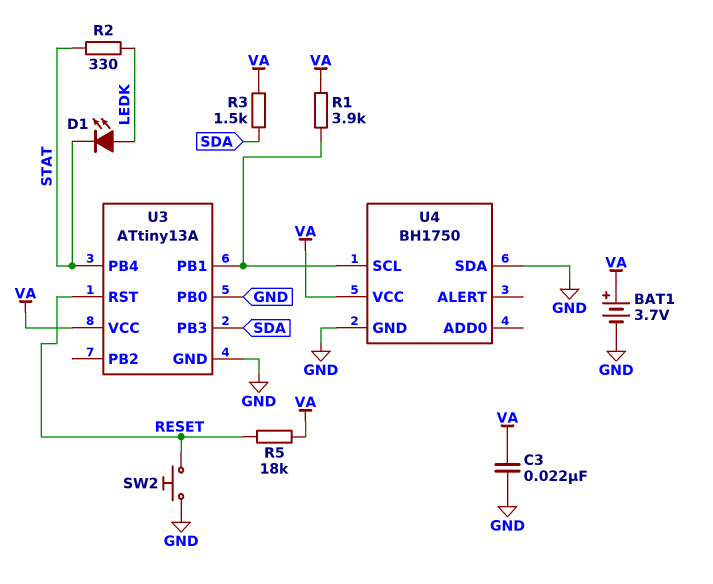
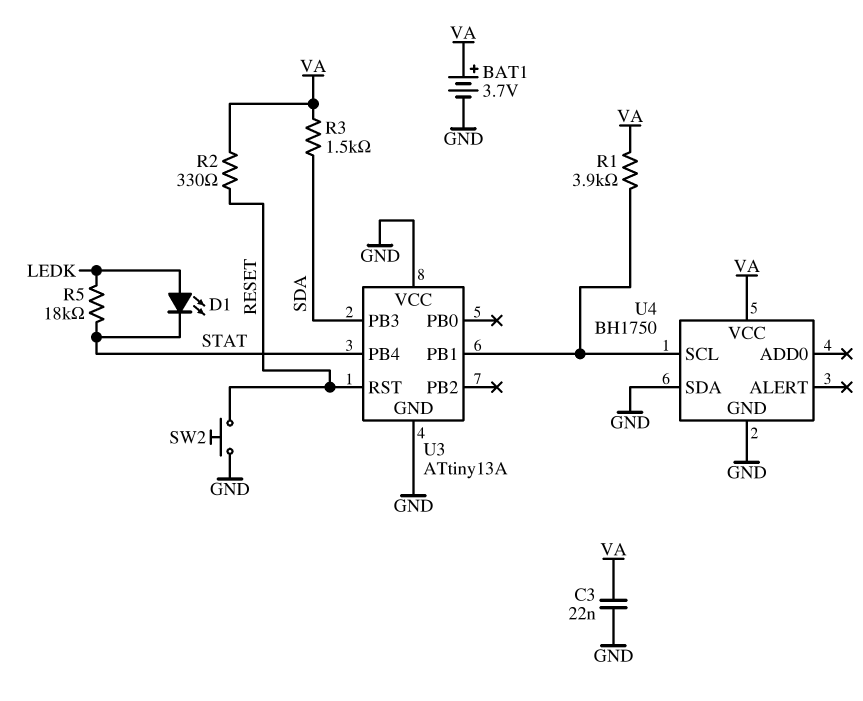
R2: 330 (LEDK, STAT) -> 330 (RESET, VA)
R5: 18k (RESET, VA) -> 18k (LEDK, STAT)
U3 pin PB0: GND -> none
U3 pin VCC: VA -> GND

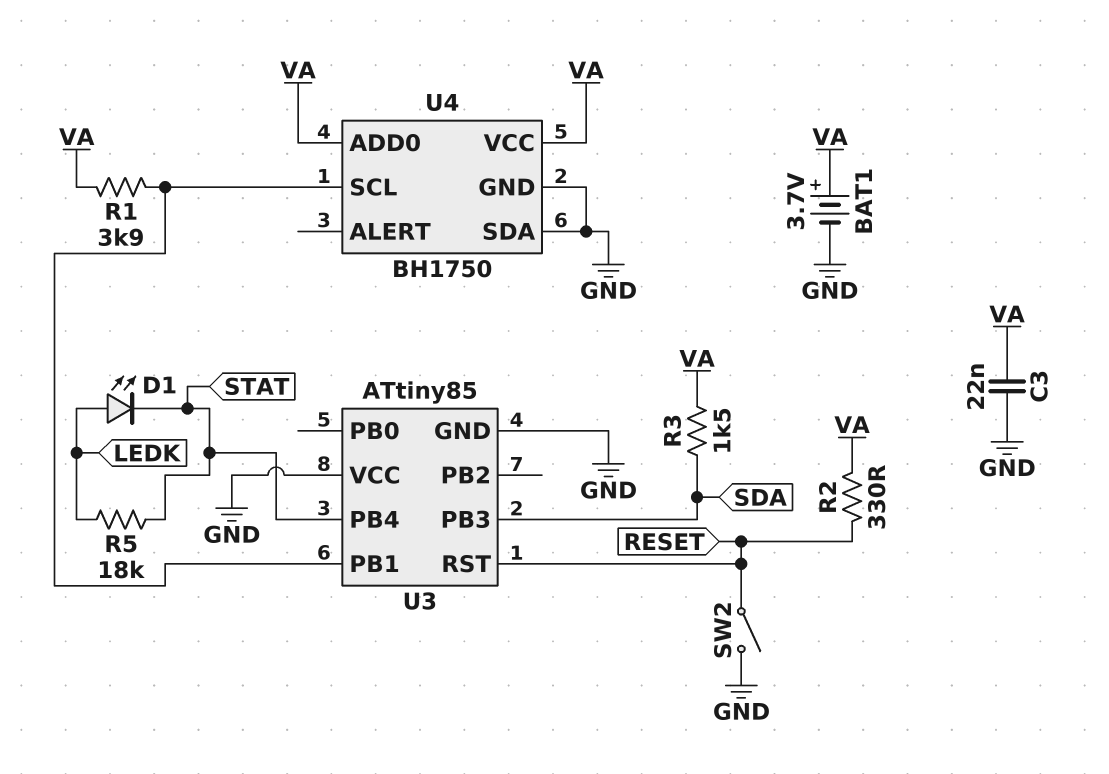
SW2: button (GND, RESET) -> switch (GND, RESET)
U3: ATtiny13A -> ATtiny85
U4 pin ADD0: none -> VA

